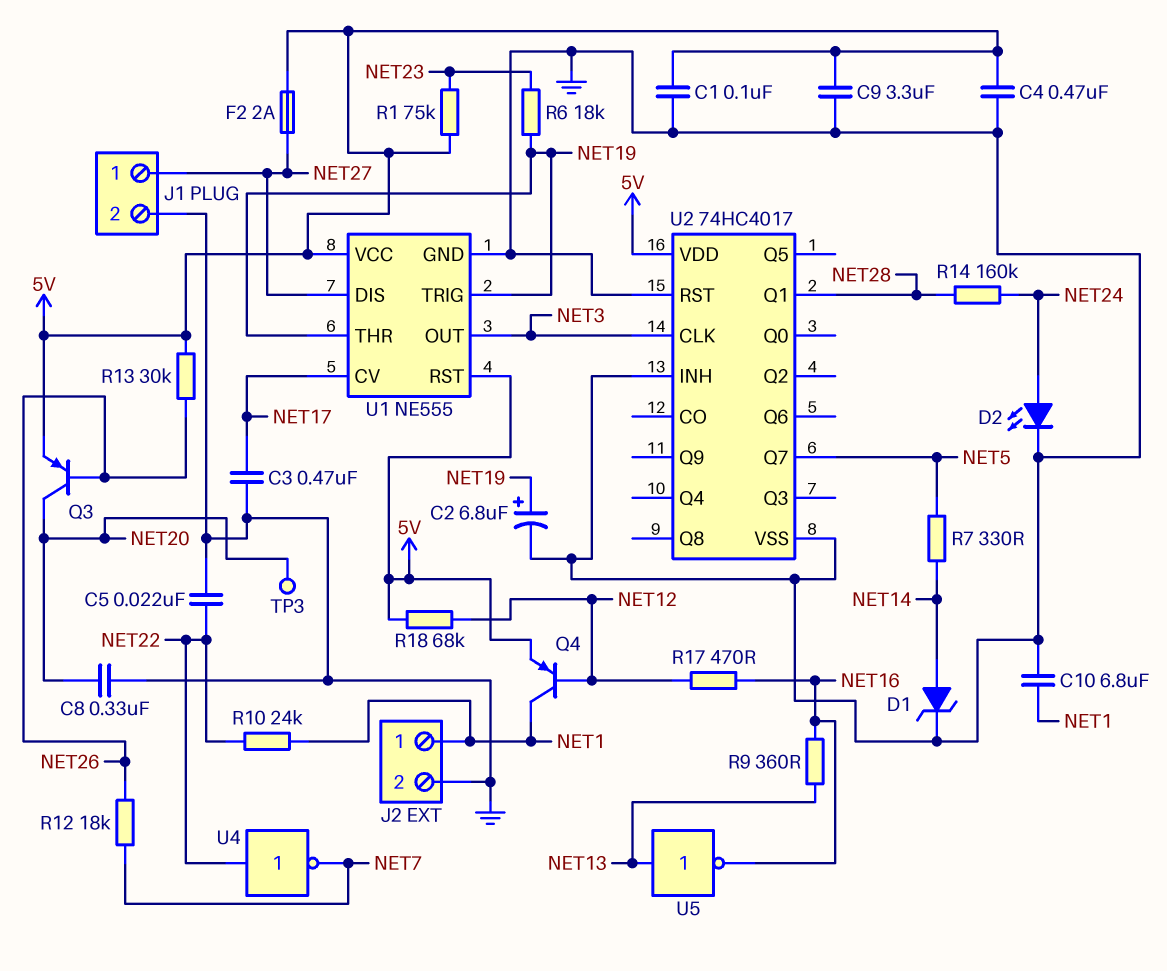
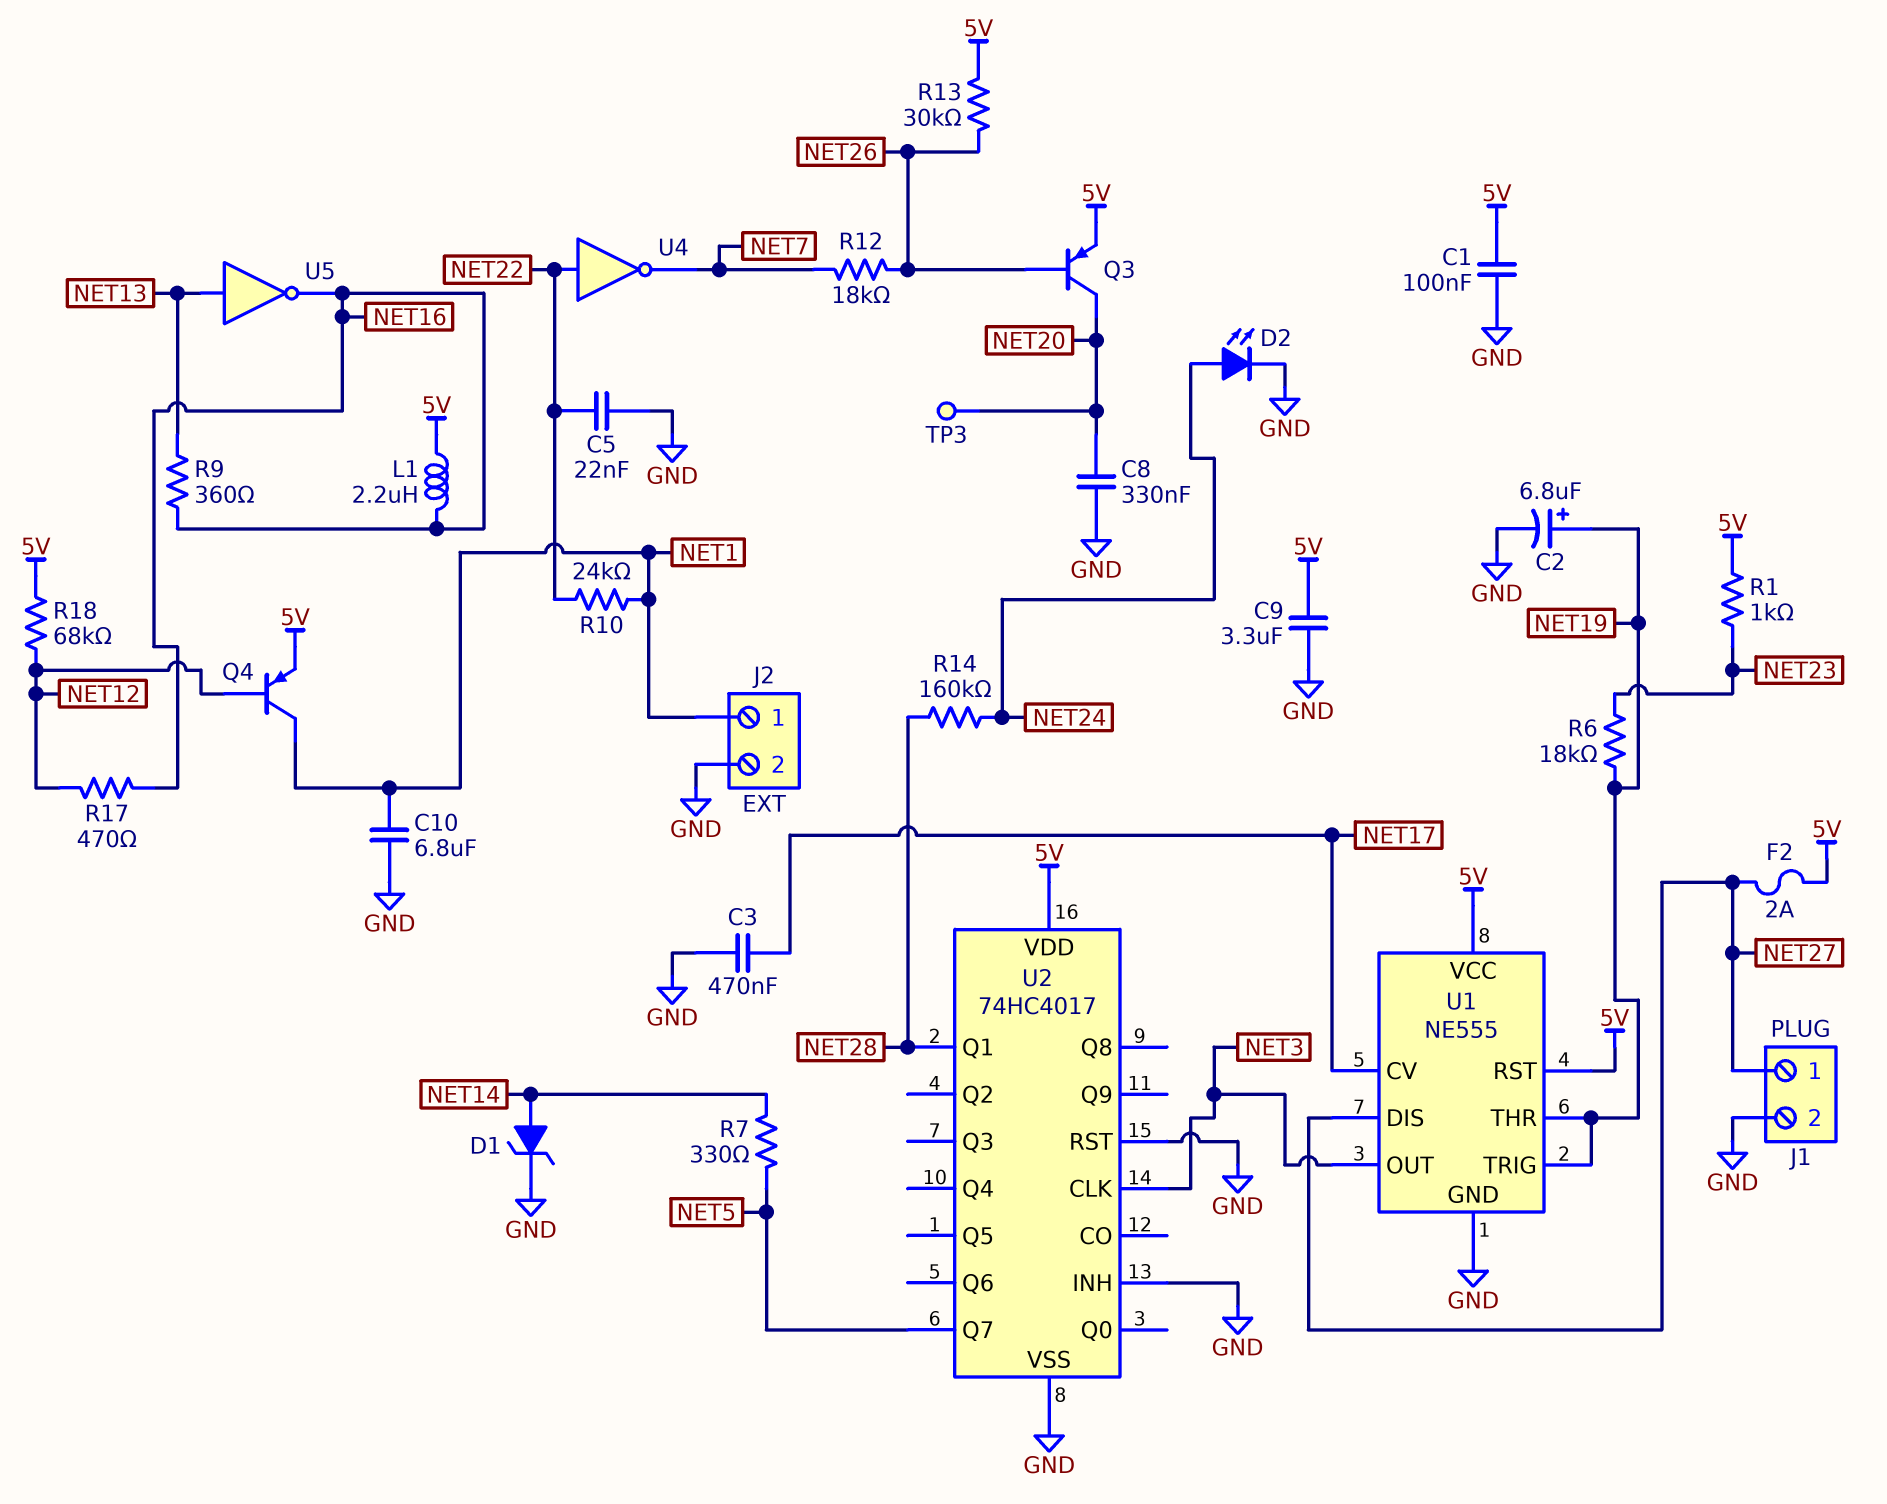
C4: 470nF (5V, GND) -> none
L1: none -> 2.2uH (5V, NET16)
R1: 75k (5V, NET23) -> 1k (5V, NET23)

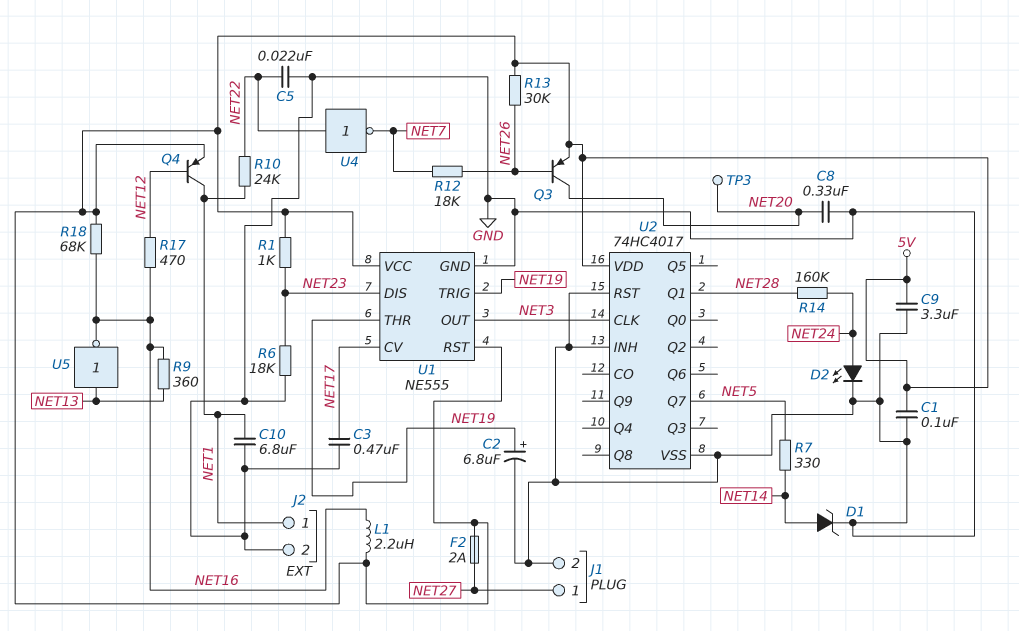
R6: 18k (NET19, NET23) -> 18k (GND, NET23)
R18: 68k (5V, NET12) -> 68k (5V, NET16)
U1 pin DIS: NET27 -> NET23

